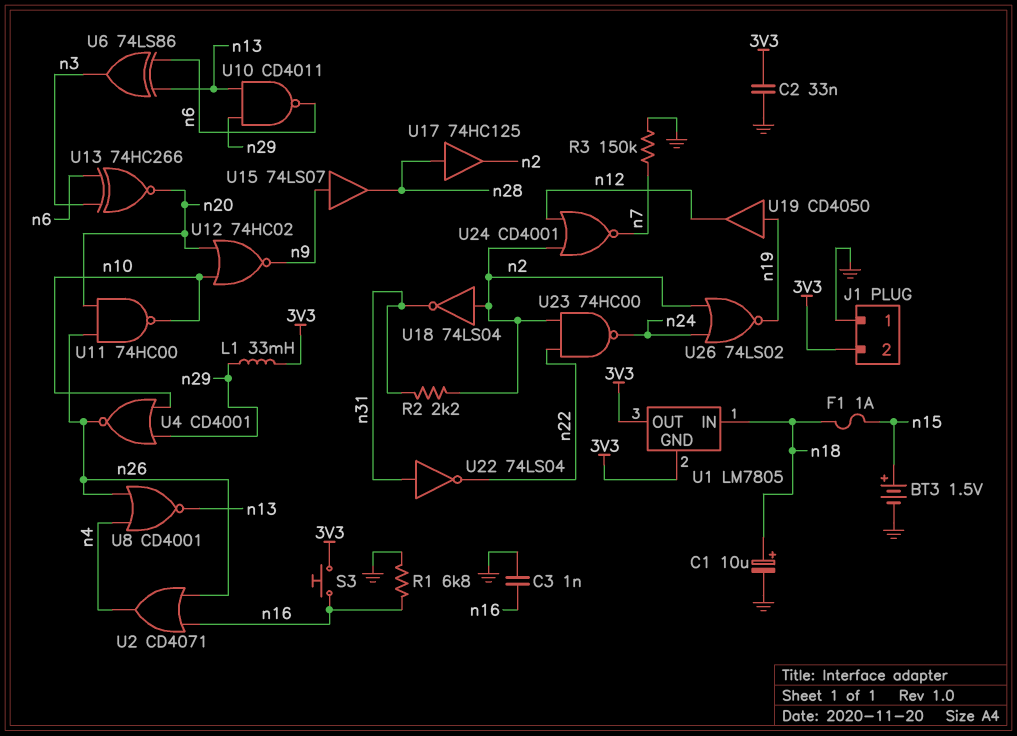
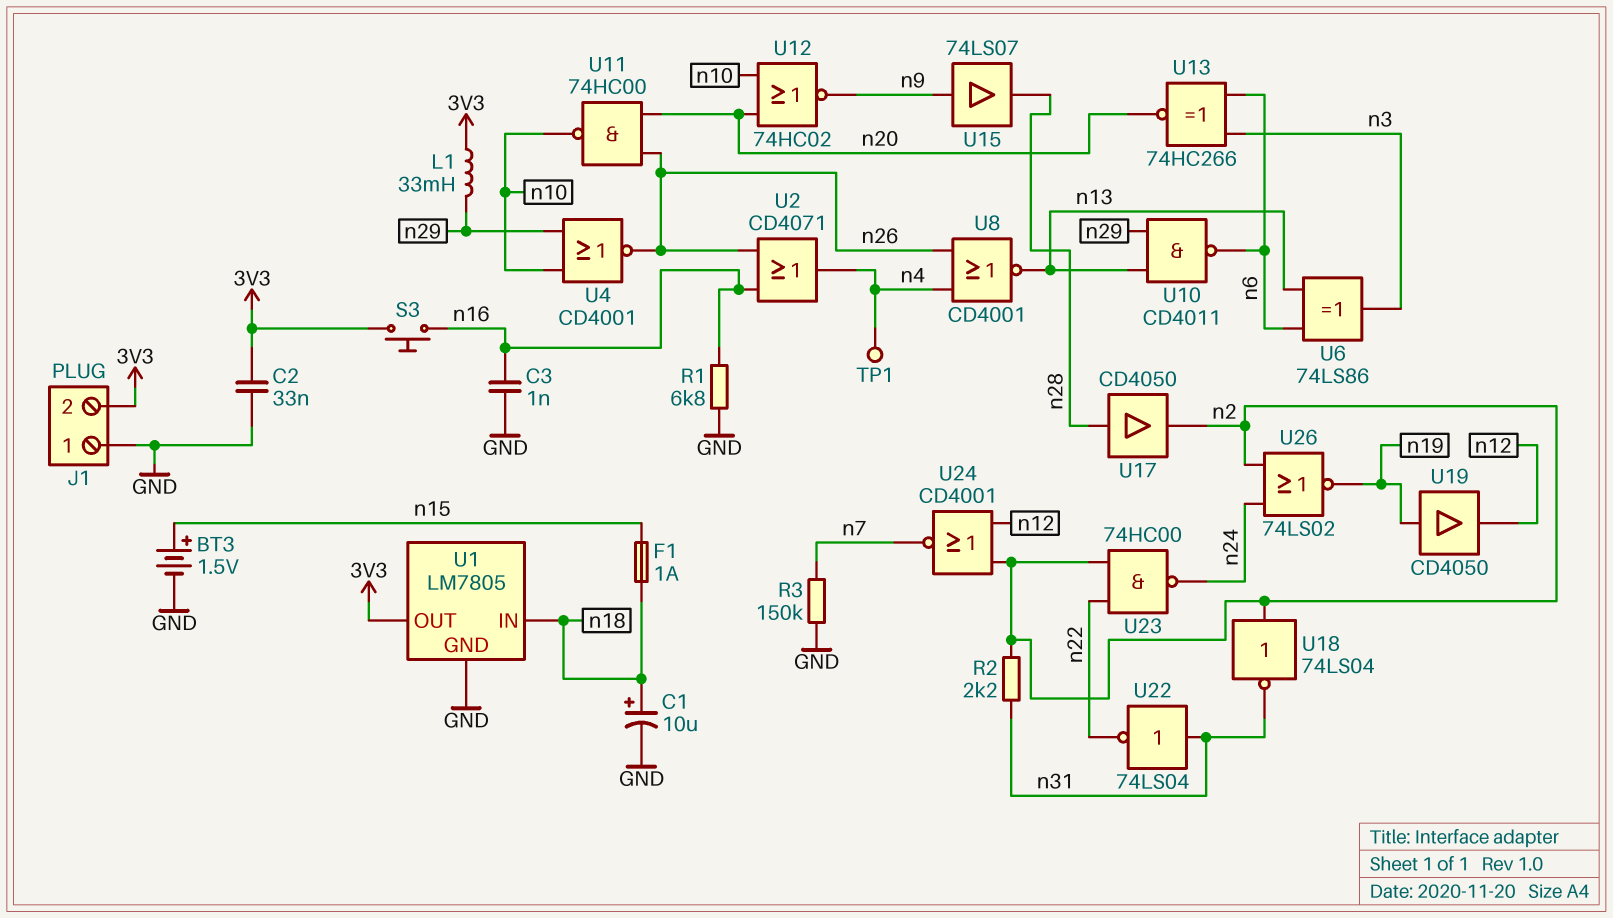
TP1: none -> test point (n4)
U1 pin GND: 3V3 -> GND
U17: buffer 74HC125 (in n28, out n2) -> buffer CD4050 (in n28, out n2)

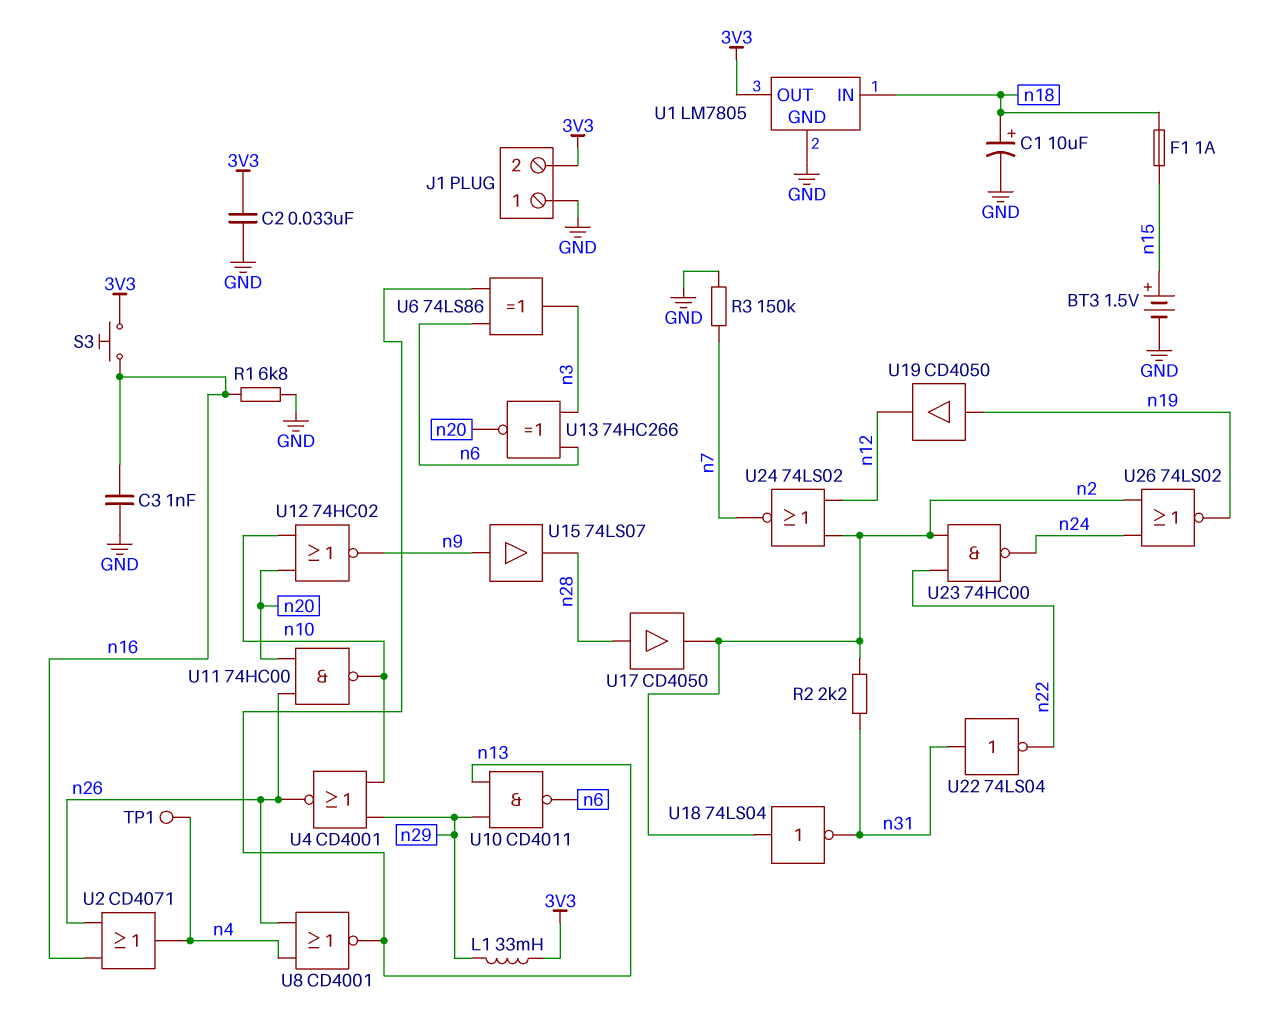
U24: NOR CD4001 (in n2, in n12, out n7) -> NOR 74LS02 (in n2, in n12, out n7)

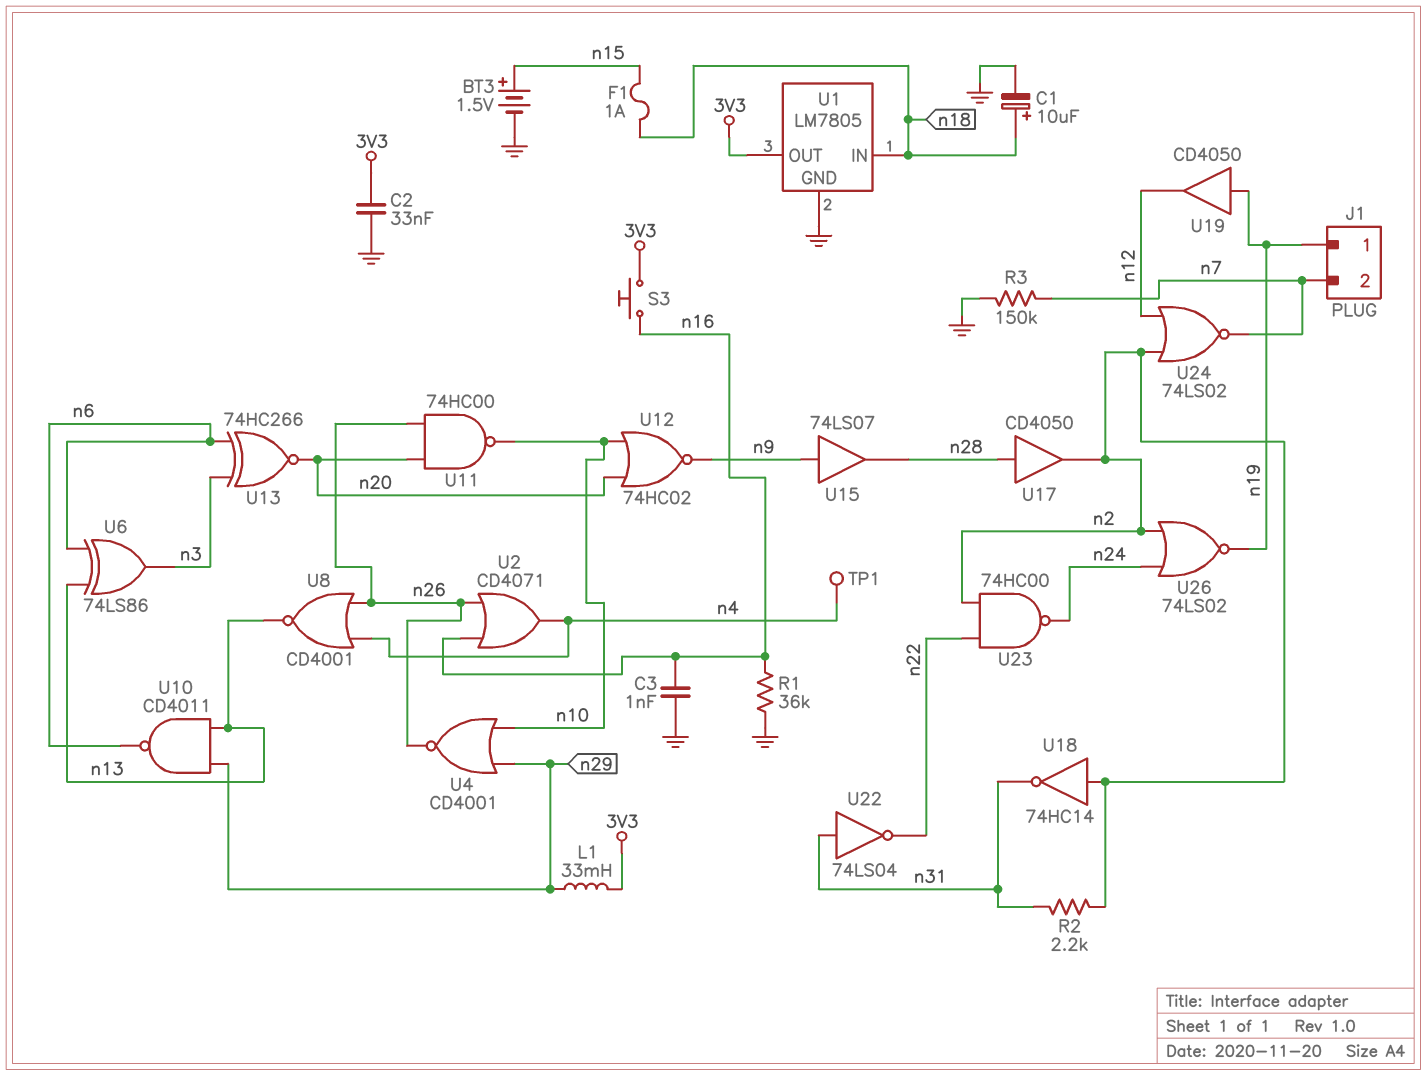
J1 pin 1: GND -> n19
J1 pin 2: 3V3 -> n7
R1: 6.8k (GND, n16) -> 36k (GND, n16)
U18: NOT 74LS04 (in n2, out n31) -> NOT 74HC14 (in n2, out n31)

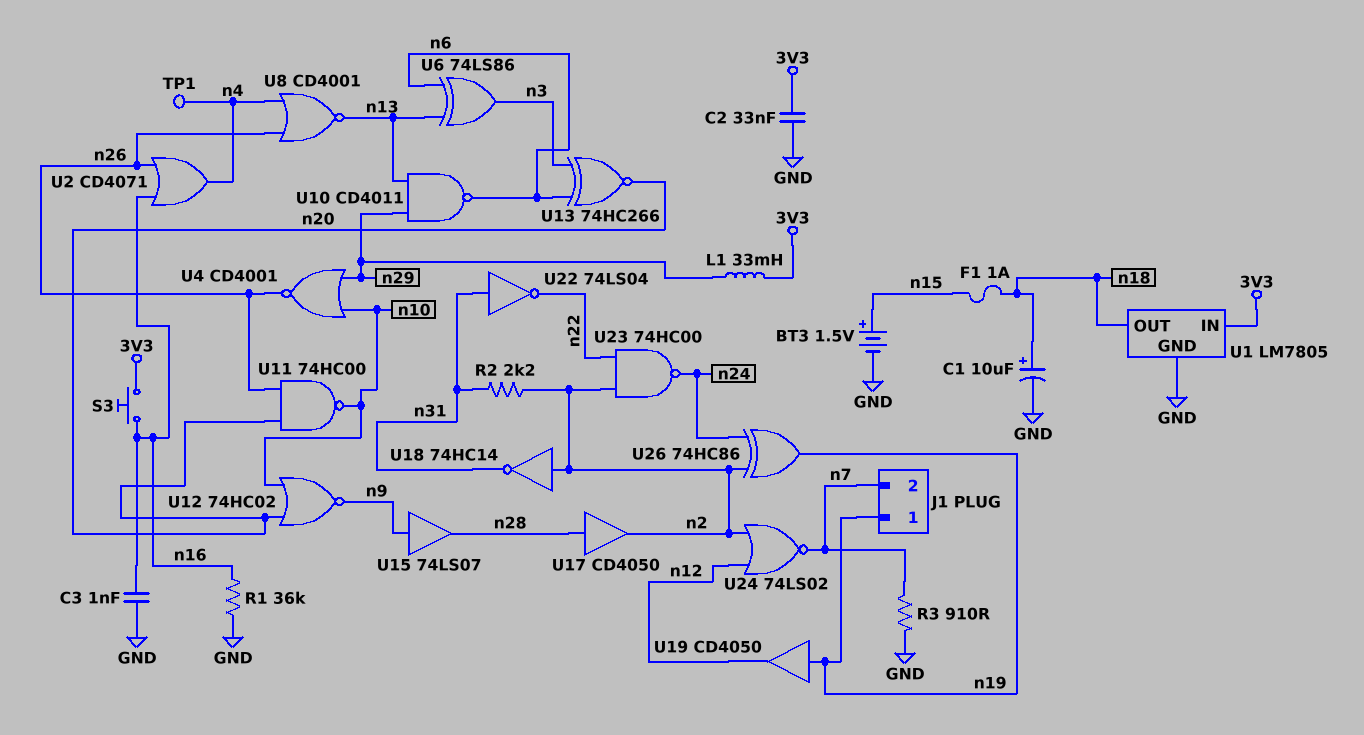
R3: 150k (GND, n7) -> 910 (GND, n7)
U1 pin IN: n18 -> 3V3
U1 pin OUT: 3V3 -> n18
U26: NOR 74LS02 (in n2, in n24, out n19) -> XOR 74HC86 (in n2, in n24, out n19)

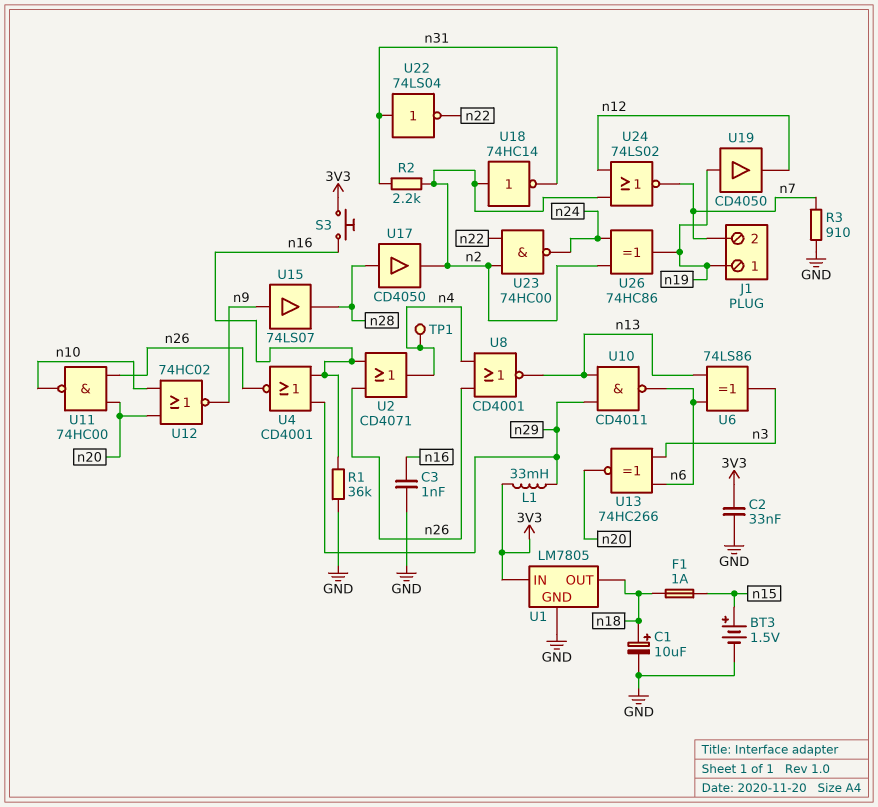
U4: NOR CD4001 (in n10, in n29, out n26) -> NOR CD4001 (in n16, in n29, out n26)

